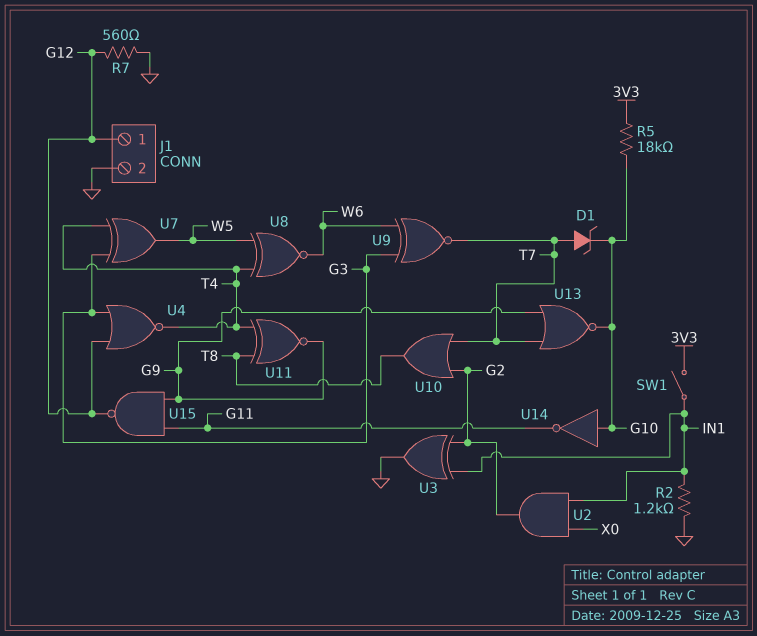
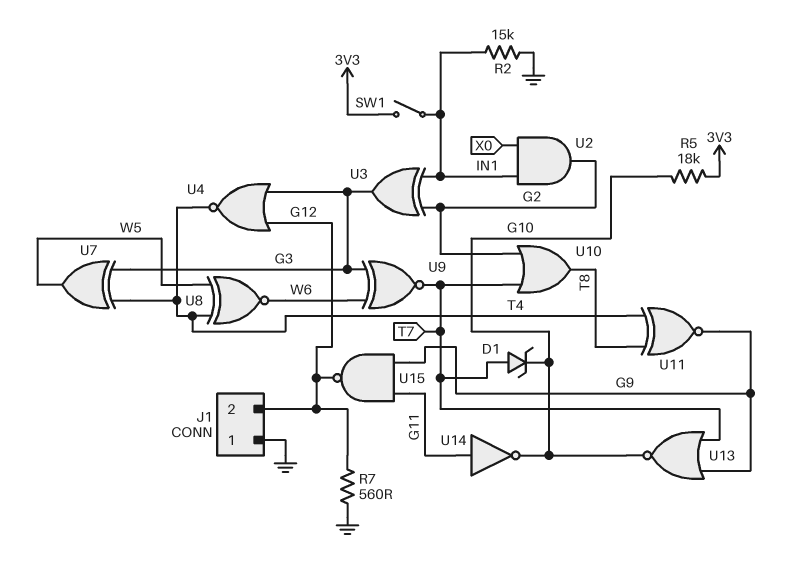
J1 pin 1: G12 -> GND
J1 pin 2: GND -> G12
R2: 1.2k (GND, IN1) -> 15k (GND, IN1)
U3: XOR (in G2, in IN1, out GND) -> XOR (in G2, in IN1, out G3)
U14: NOT (in G10, out G11) -> NOT (in G11, out G10)

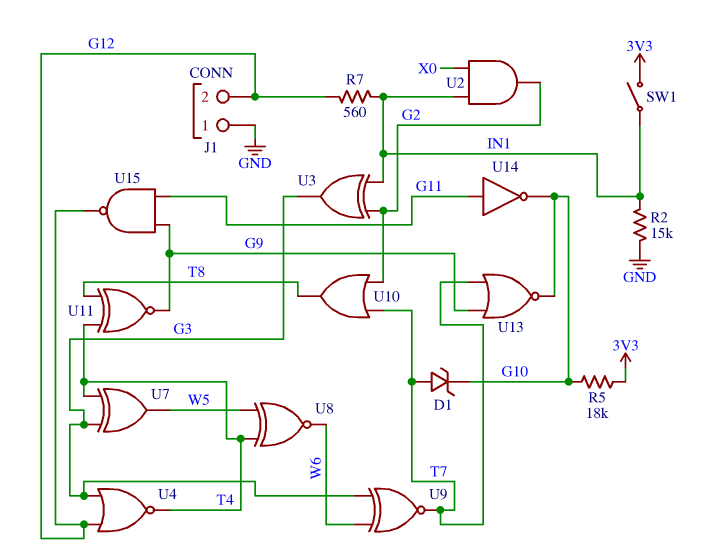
R7: 560 (G12, GND) -> 560 (G12, IN1)

